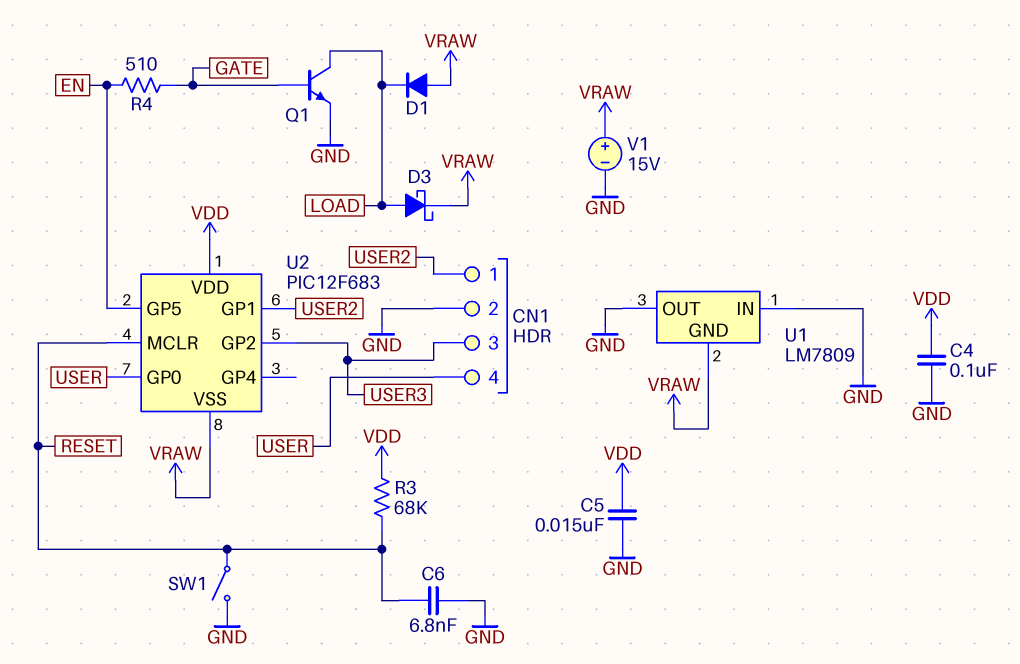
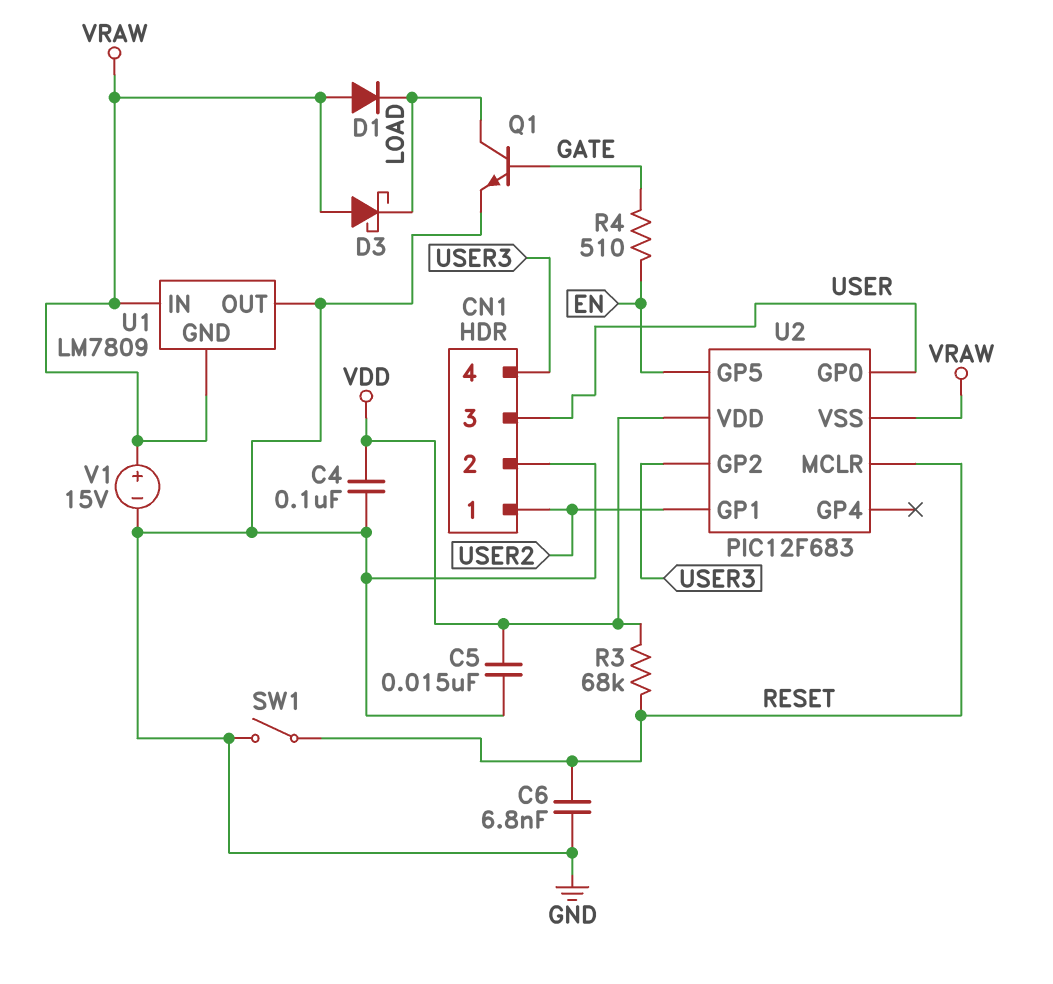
CN1 pin 3: USER3 -> USER
CN1 pin 4: USER -> USER3
D3: schottky (A LOAD, K VRAW) -> schottky (A VRAW, K LOAD)
U1 pin IN: GND -> VRAW

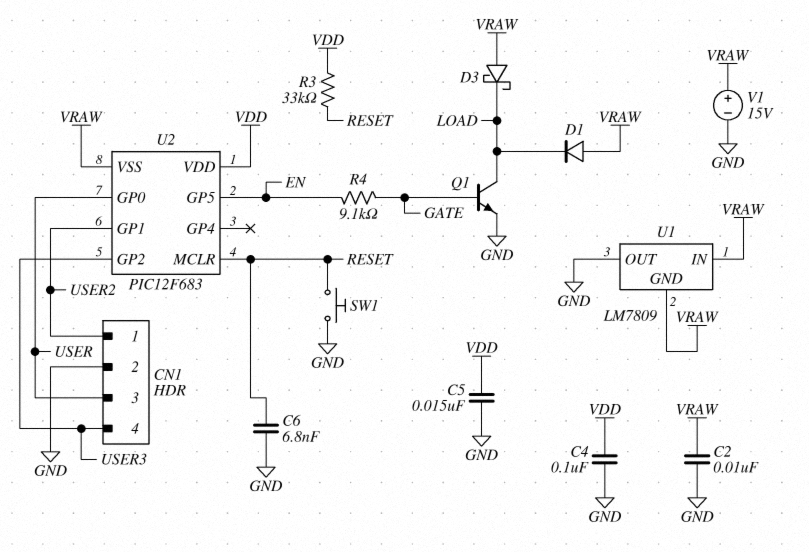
C2: none -> 10nF (GND, VRAW)
R3: 68k (RESET, VDD) -> 33k (RESET, VDD)
R4: 510 (EN, GATE) -> 9.1k (EN, GATE)
SW1: switch (GND, RESET) -> button (GND, RESET)

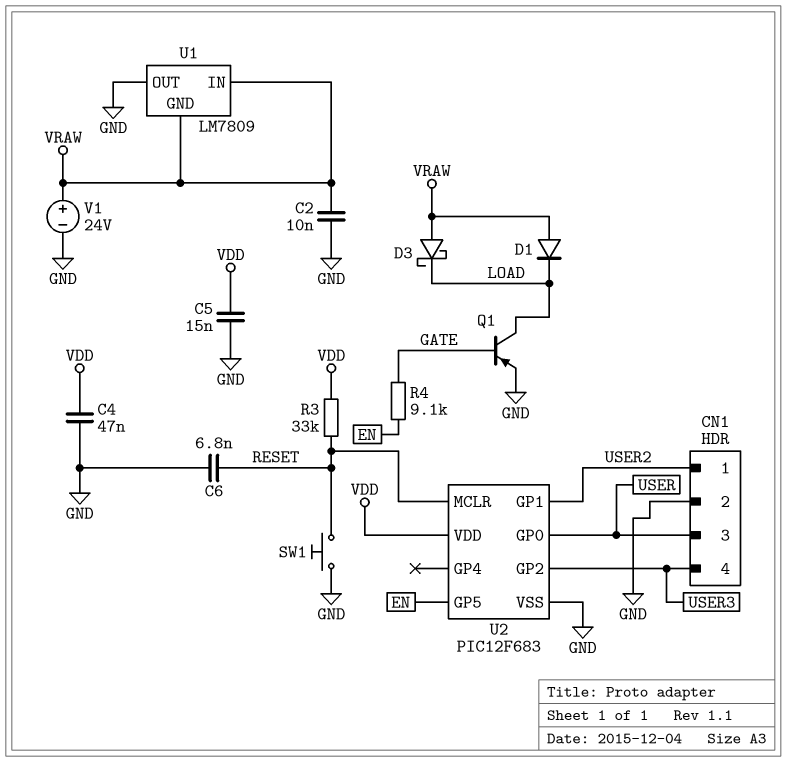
C4: 100nF (GND, VDD) -> 47nF (GND, VDD)
Q1: NPN (B GATE, C LOAD, E GND) -> PNP (B GATE, C LOAD, E GND)
U2 pin VSS: VRAW -> GND
V1: 15V (plus VRAW, minus GND) -> 24V (plus VRAW, minus GND)

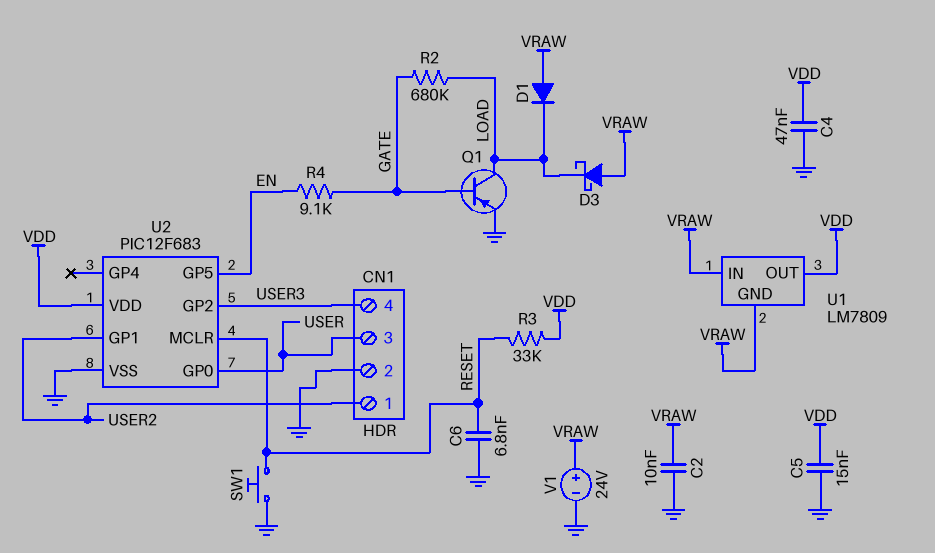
R2: none -> 680k (GATE, LOAD)
U1 pin OUT: GND -> VDD

